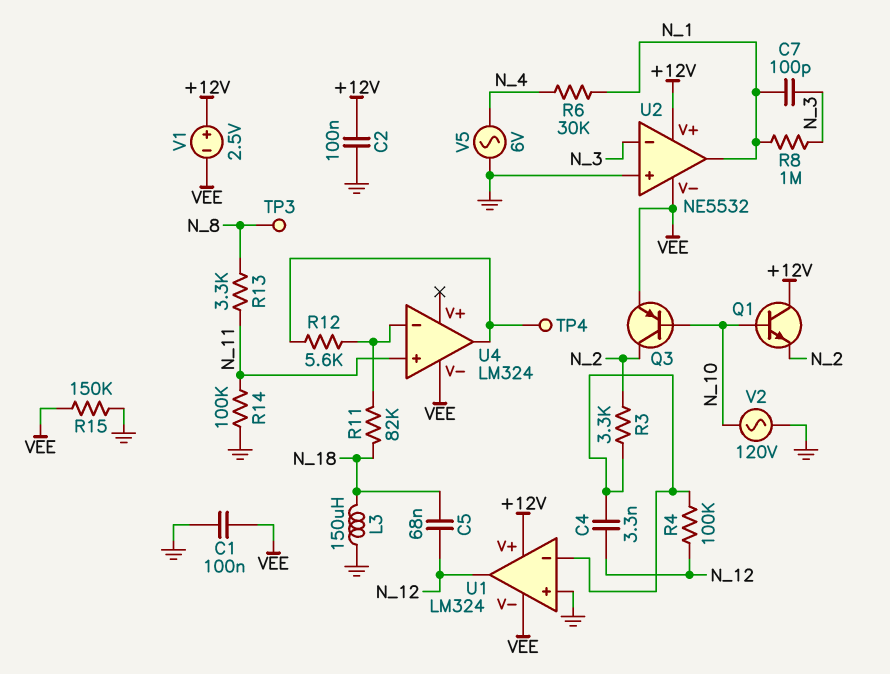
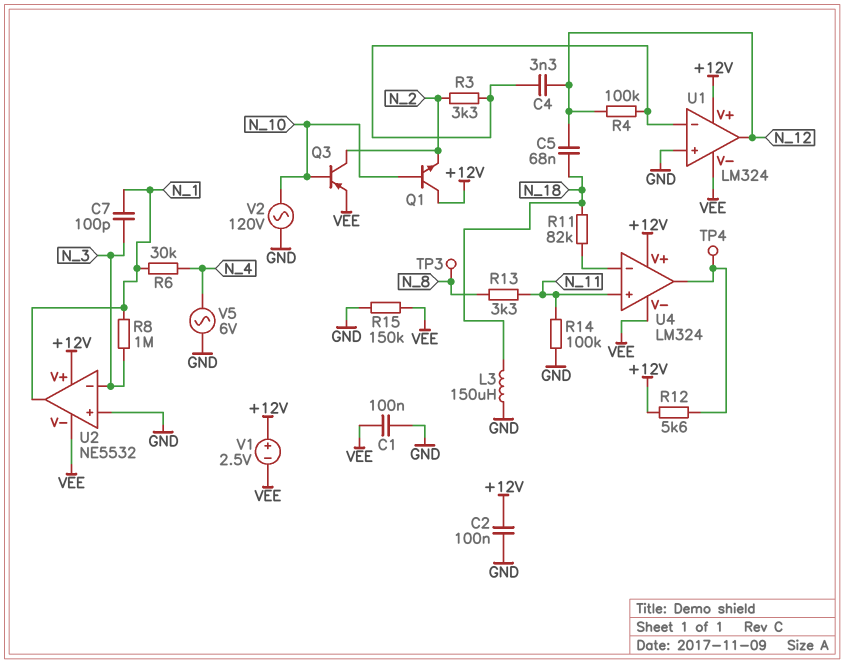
R12: 5.6k (U4/in-, U4/out) -> 5.6k (+12V, U4/out)
U4 pin V+: none -> +12V

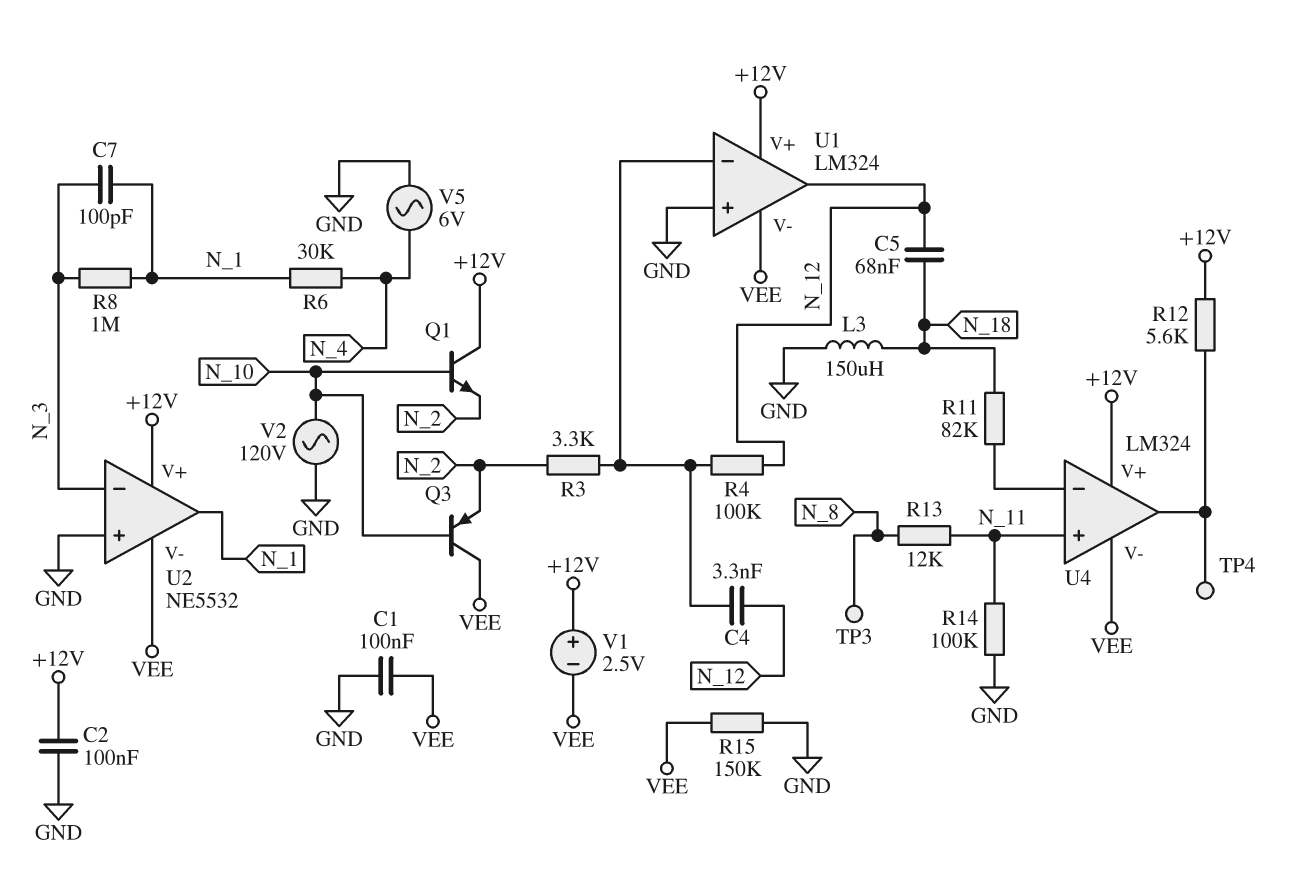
Q3: PNP (B N_10, C N_2, E VEE) -> PNP (B N_10, C VEE, E N_2)
R13: 3.3k (N_8, N_11) -> 12k (N_8, N_11)

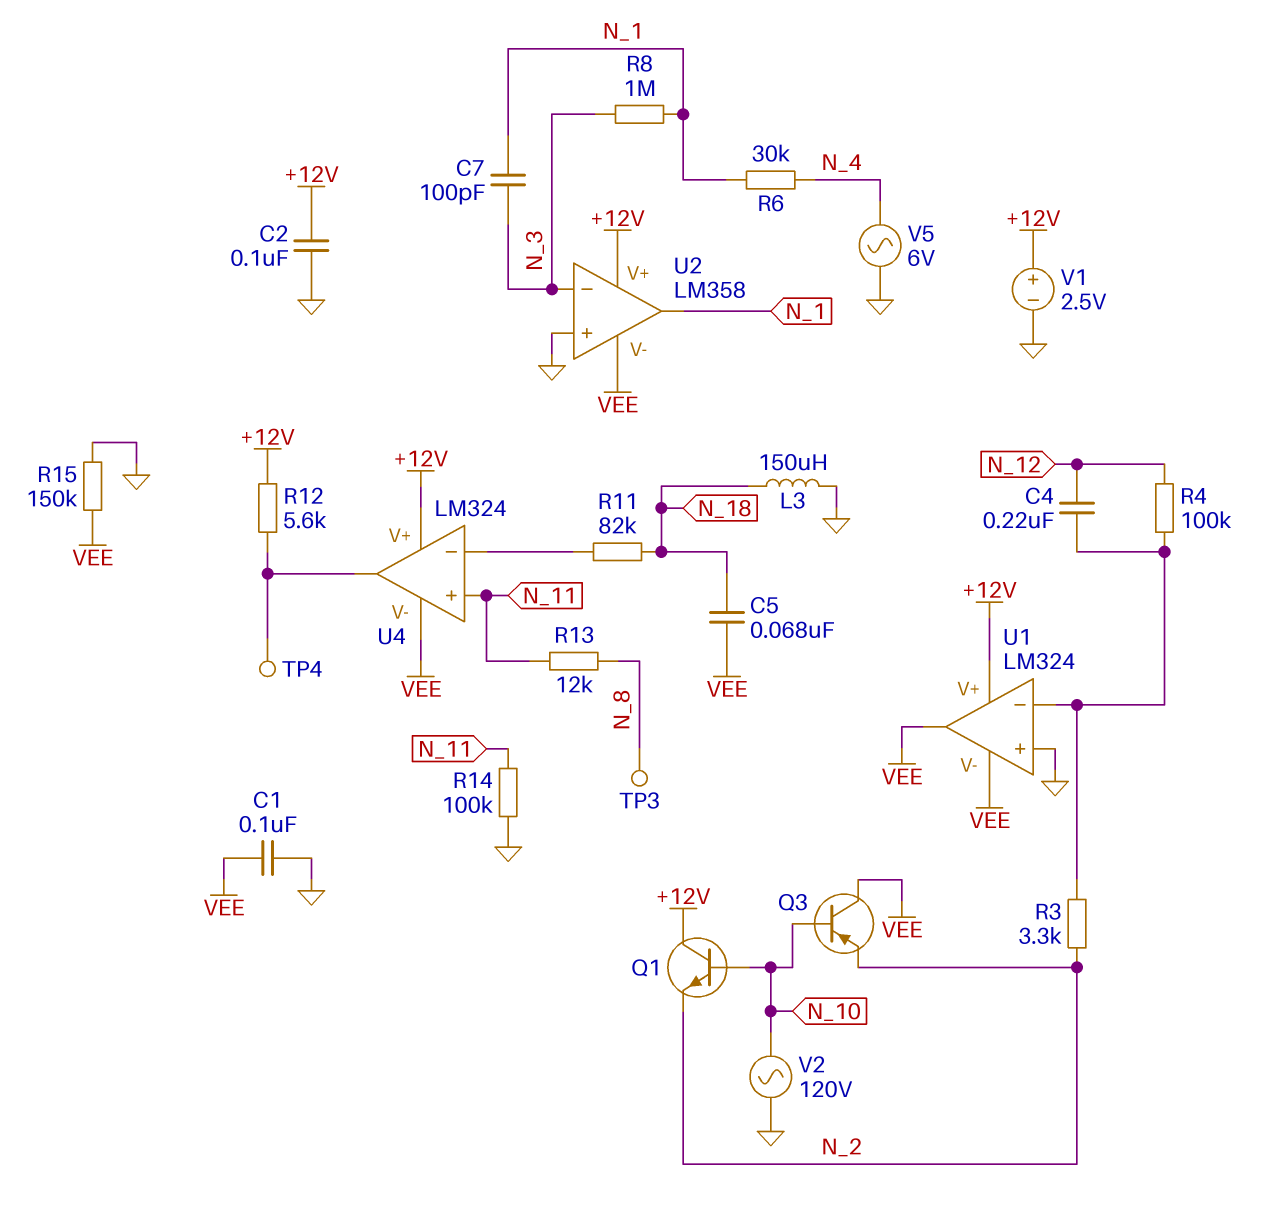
C4: 3.3nF (N_12, U1/in-) -> 220nF (N_12, U1/in-)
C5: 68nF (N_12, N_18) -> 68nF (N_18, VEE)
U1 pin out: N_12 -> VEE
U2: NE5532 -> LM358
V1: 2.5V (plus +12V, minus VEE) -> 2.5V (plus +12V, minus GND)

